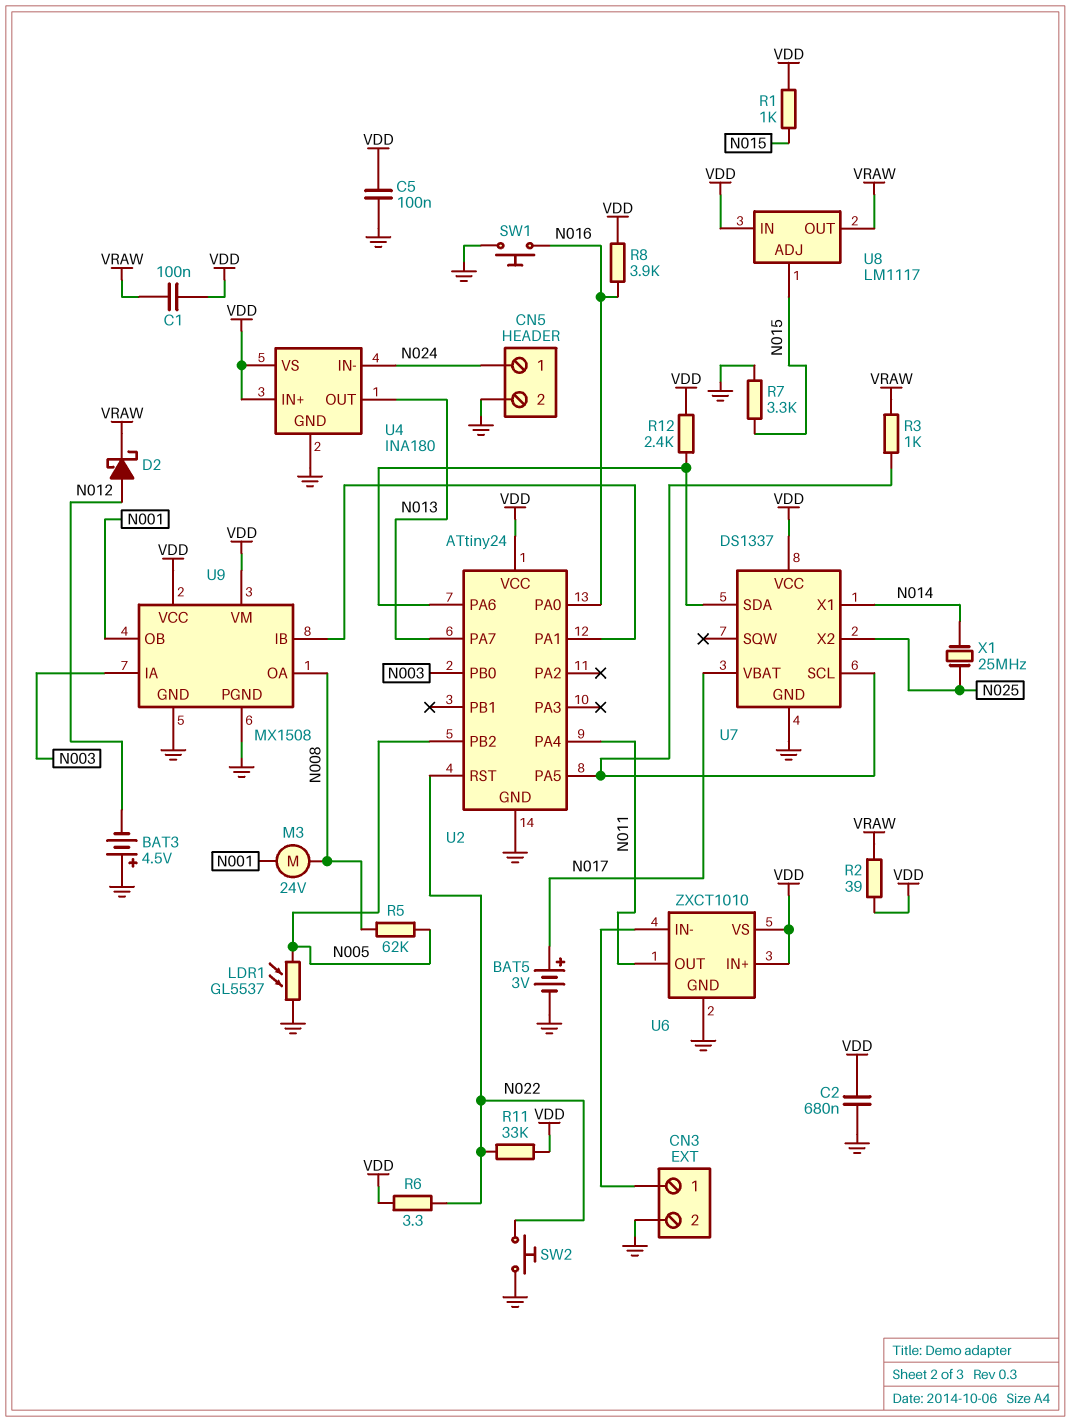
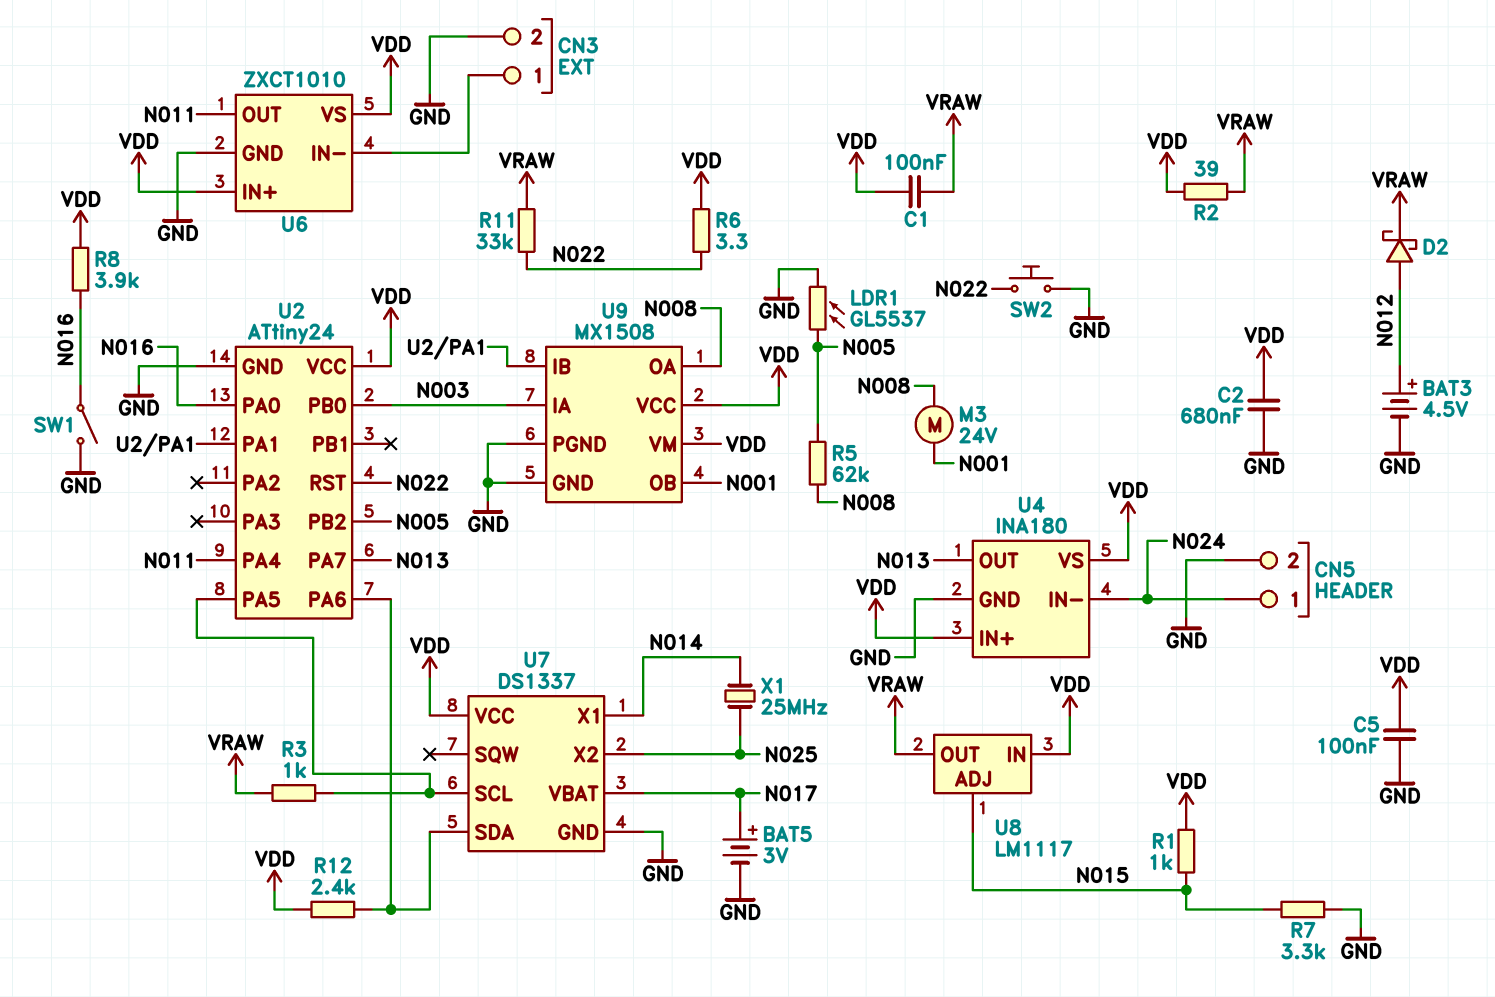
BAT3: 4.5V (plus GND, minus N012) -> 4.5V (plus N012, minus GND)
R11: 33k (N022, VDD) -> 33k (N022, VRAW)
SW1: button (GND, N016) -> switch (GND, N016)

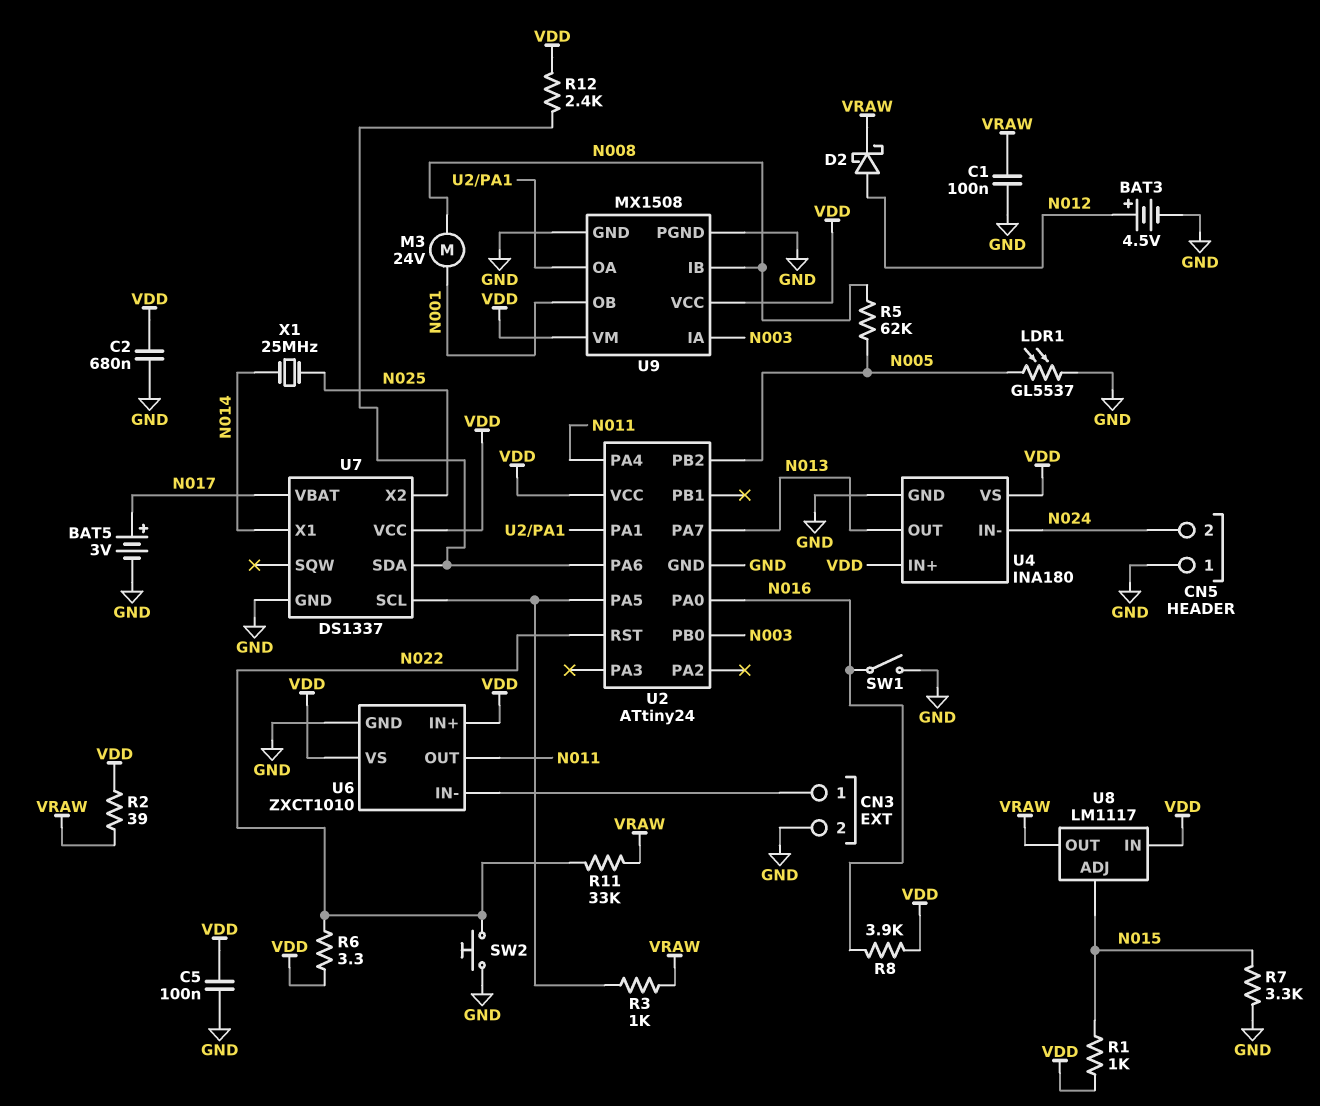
C1: 100nF (VDD, VRAW) -> 100nF (GND, VRAW)
CN5 pin 1: N024 -> GND
CN5 pin 2: GND -> N024
U9 pin IB: U2/PA1 -> N008
U9 pin OA: N008 -> U2/PA1

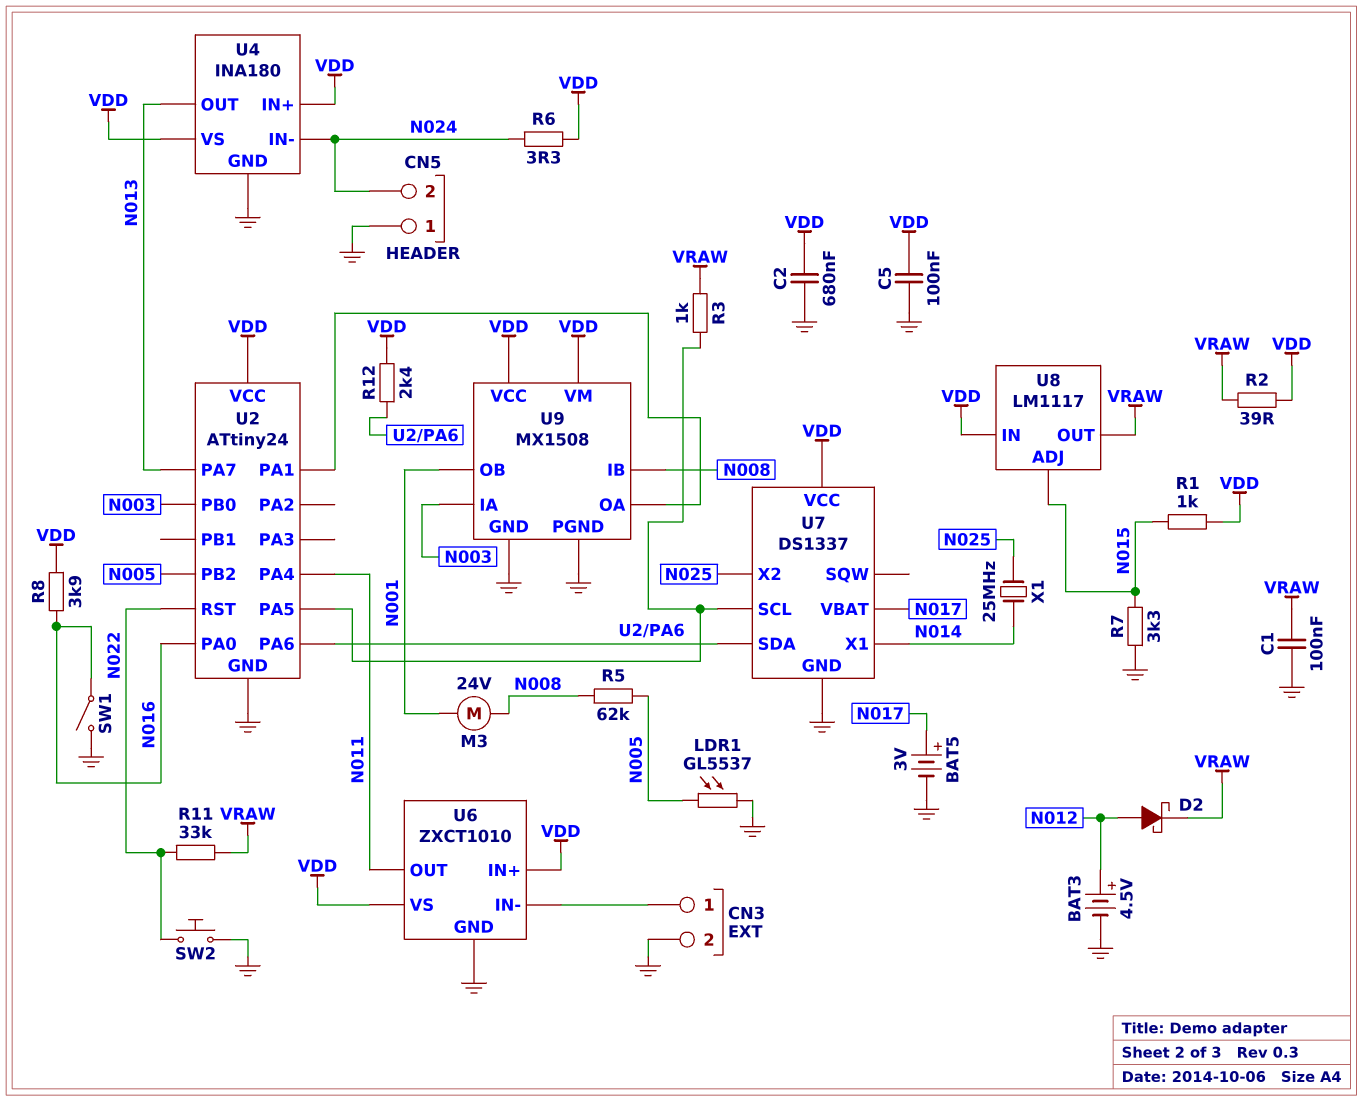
R6: 3.3 (N022, VDD) -> 3.3 (N024, VDD)

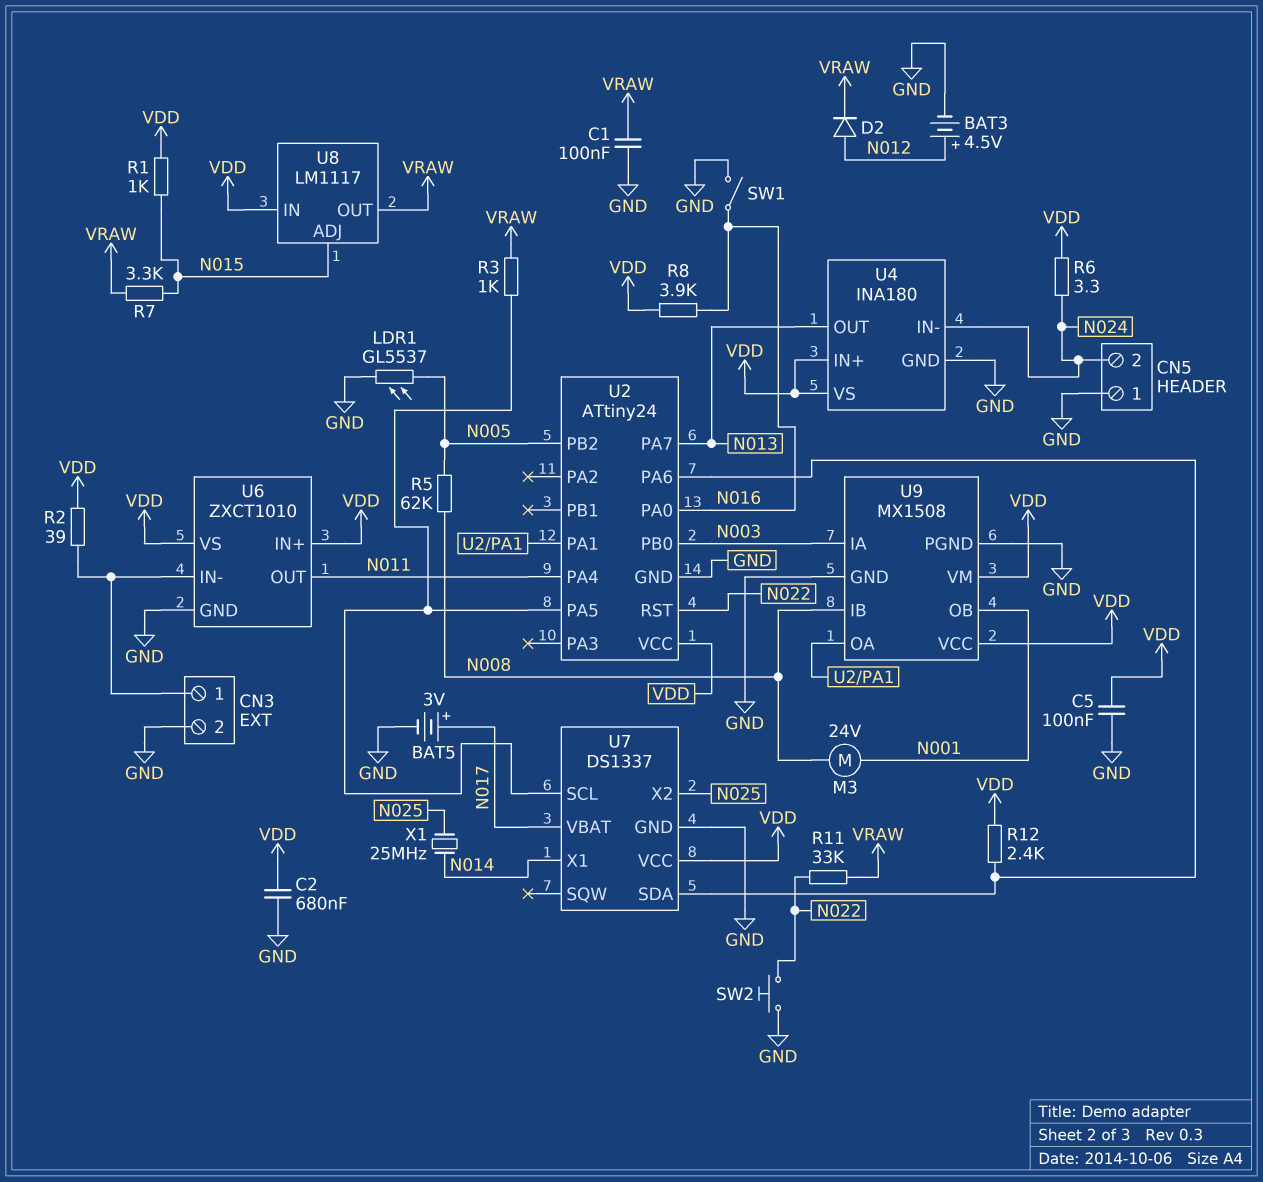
D2: schottky (A N012, K VRAW) -> diode (A N012, K VRAW)
R2: 39 (VDD, VRAW) -> 39 (CN3/1, VDD)
R7: 3.3k (GND, N015) -> 3.3k (N015, VRAW)

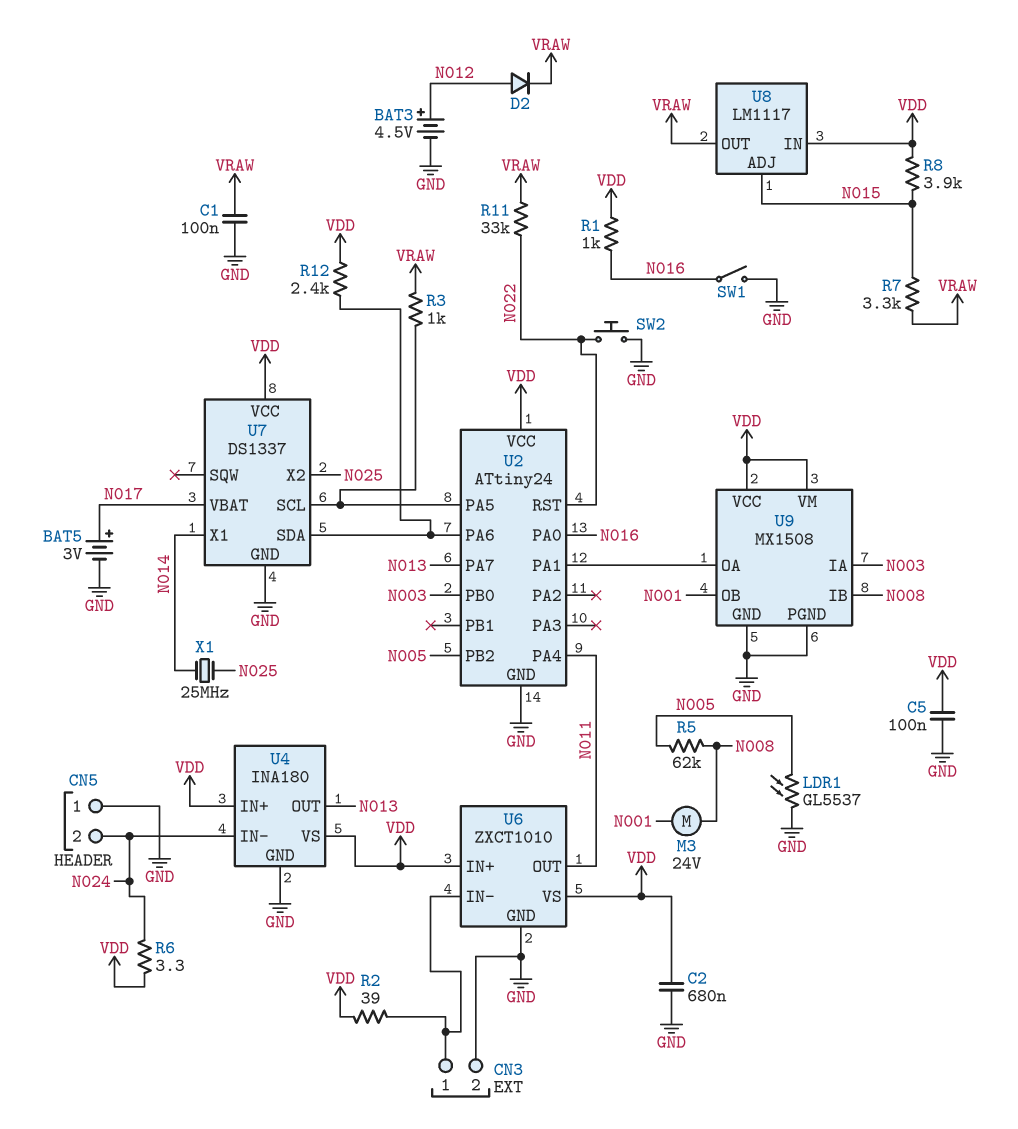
R1: 1k (N015, VDD) -> 1k (N016, VDD)
R8: 3.9k (N016, VDD) -> 3.9k (N015, VDD)

